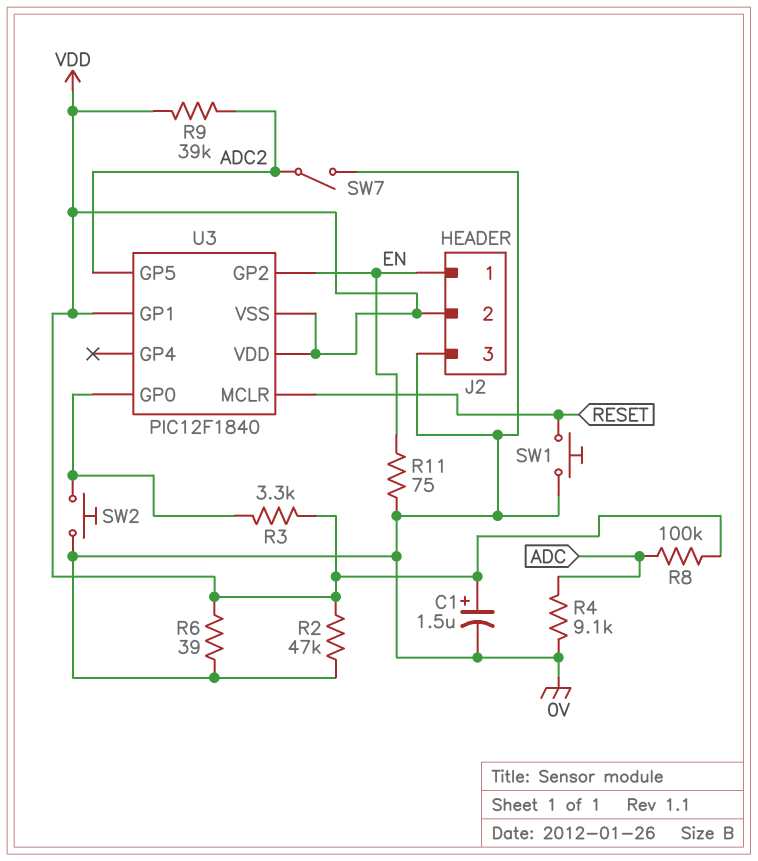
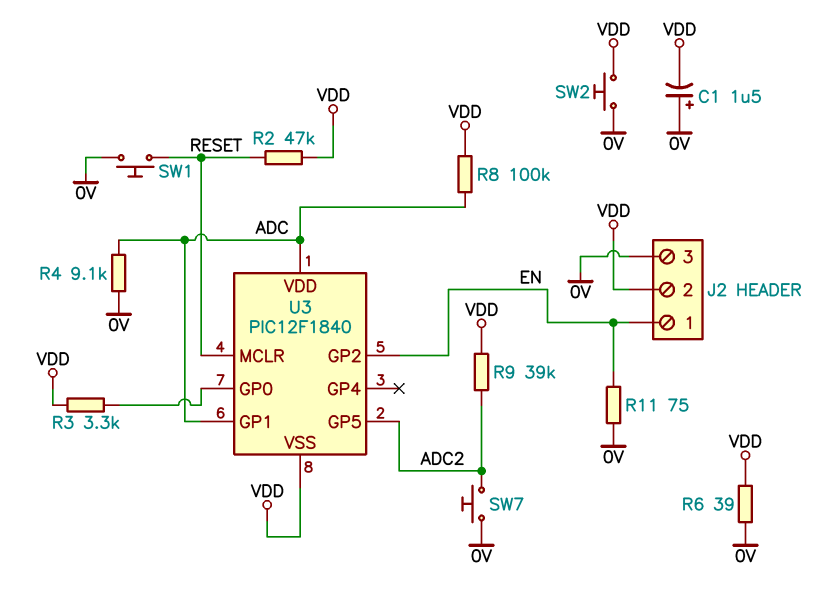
C1: 1.5uF (plus VDD, minus 0V) -> 1.5uF (plus 0V, minus VDD)
R2: 47k (0V, VDD) -> 47k (RESET, VDD)
SW2: button (0V, U3/GP0) -> button (0V, VDD)
SW7: switch (0V, ADC2) -> button (0V, ADC2)
U3 pin GP1: VDD -> ADC
U3 pin VDD: VDD -> ADC

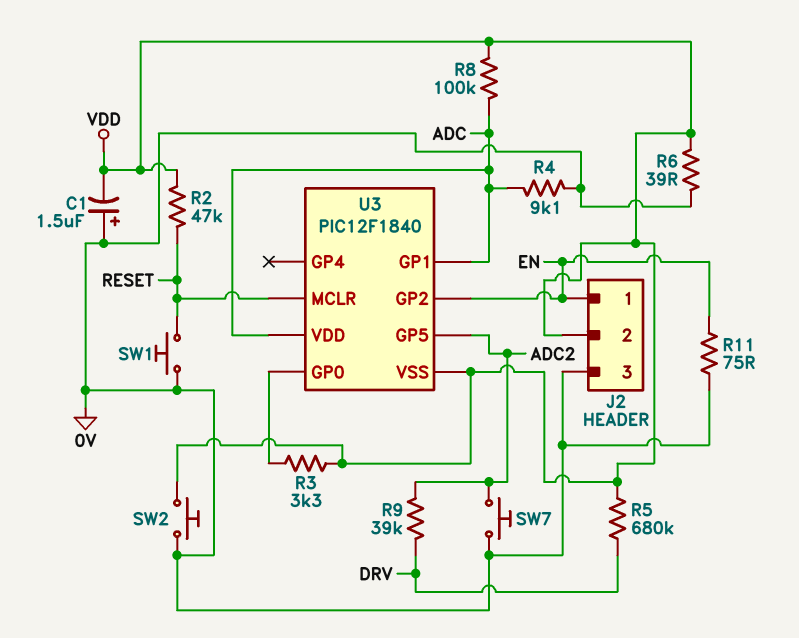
R5: none -> 680k (DRV, VDD)
R9: 39k (ADC2, VDD) -> 39k (ADC2, DRV)

